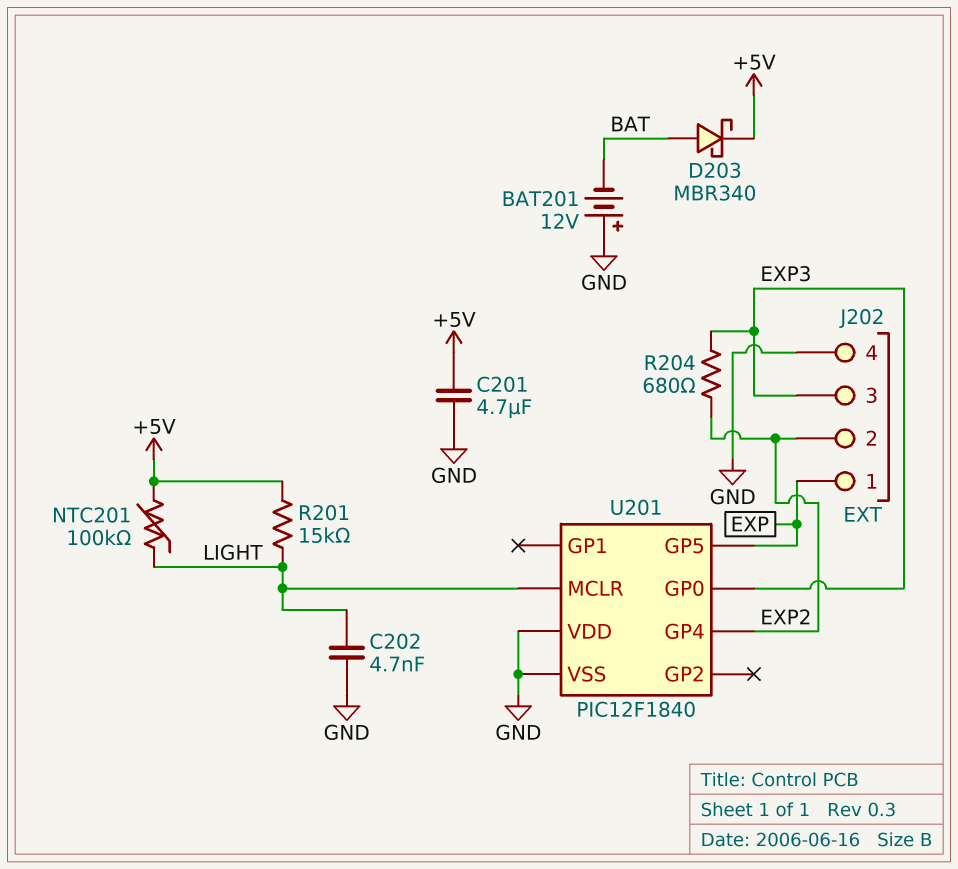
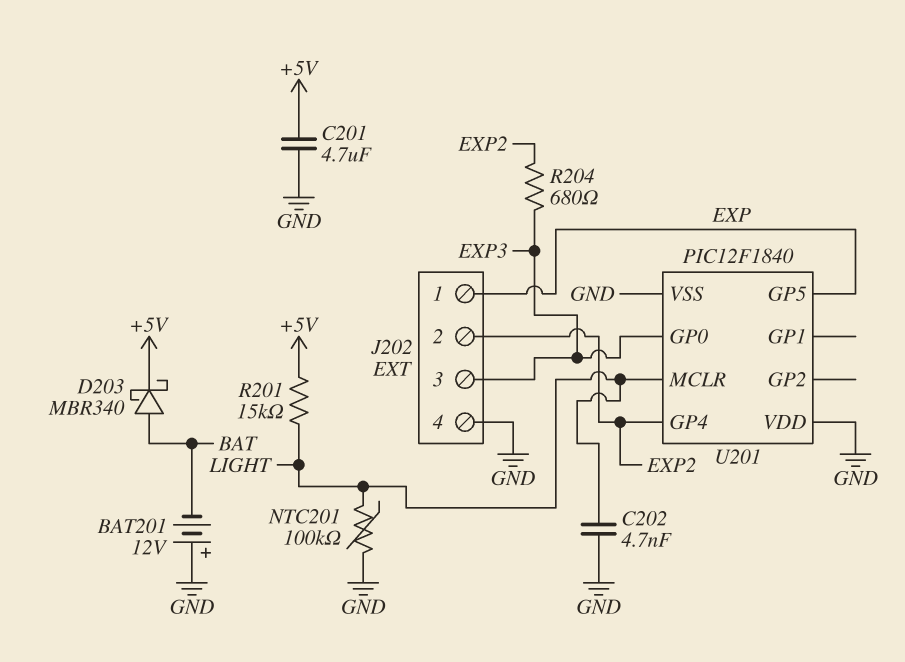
NTC201: 100k (+5V, LIGHT) -> 100k (GND, LIGHT)

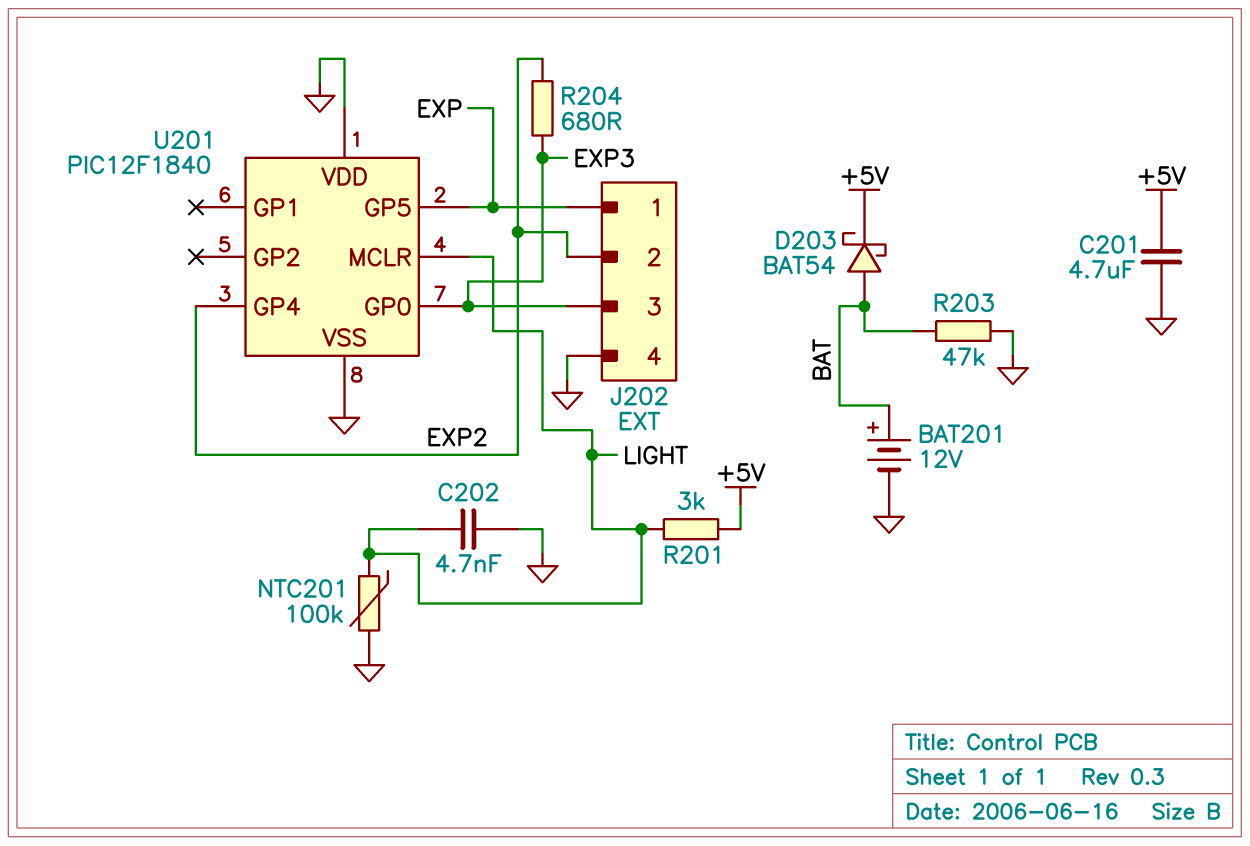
BAT201: 12V (plus GND, minus BAT) -> 12V (plus BAT, minus GND)
D203: schottky MBR340 (A BAT, K +5V) -> schottky BAT54 (A BAT, K +5V)
R201: 15k (+5V, LIGHT) -> 3k (+5V, LIGHT)
R203: none -> 47k (BAT, GND)

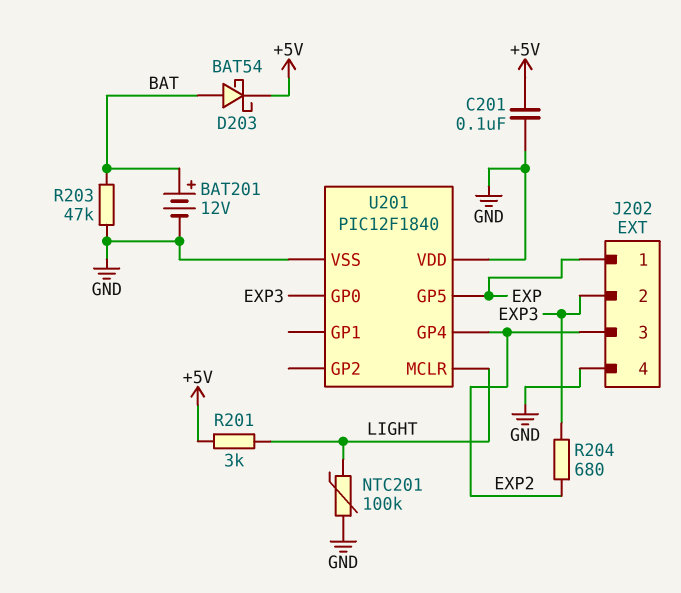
C201: 4.7uF (+5V, GND) -> 100nF (+5V, GND)
C202: 4.7nF (GND, LIGHT) -> none
J202 pin 2: EXP2 -> EXP3
J202 pin 3: EXP3 -> EXP2

